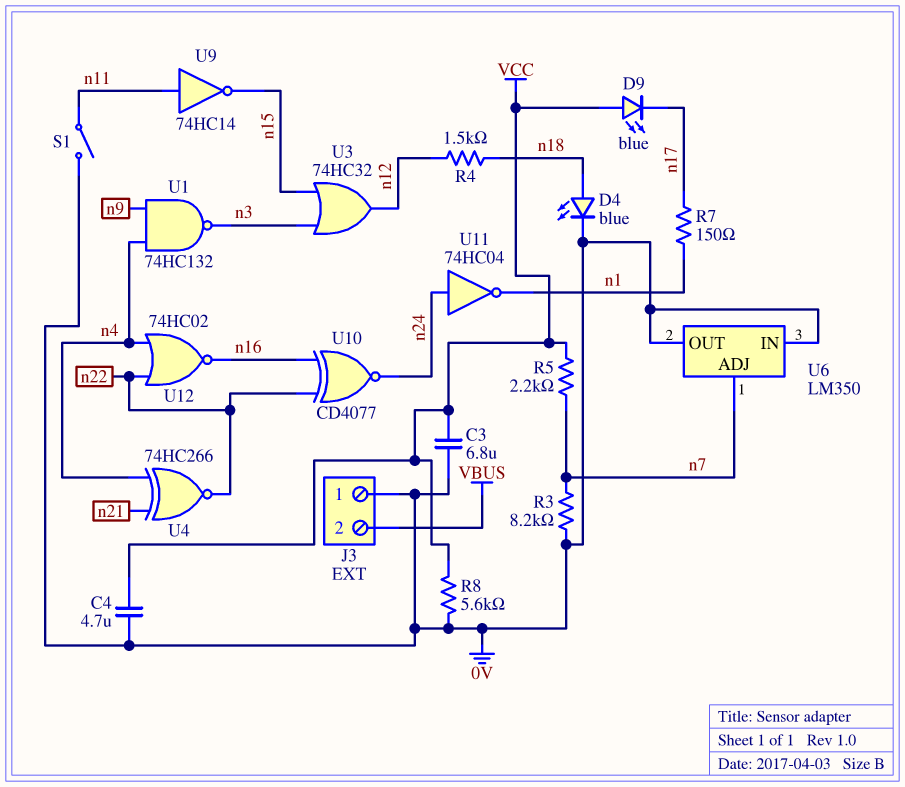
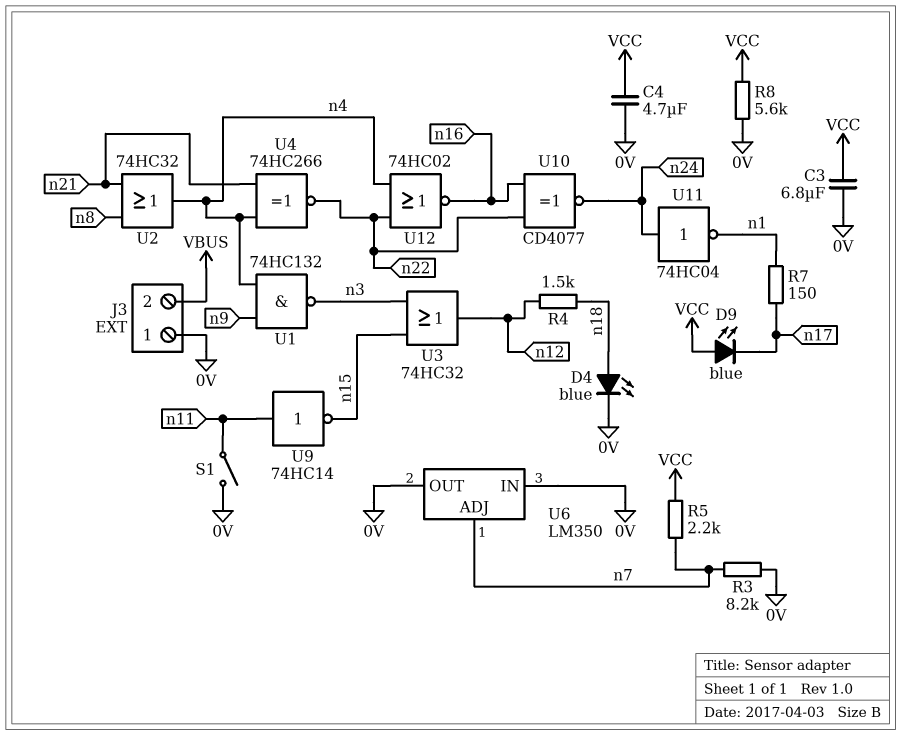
U2: none -> OR 74HC32 (in n8, in n21, out n4)

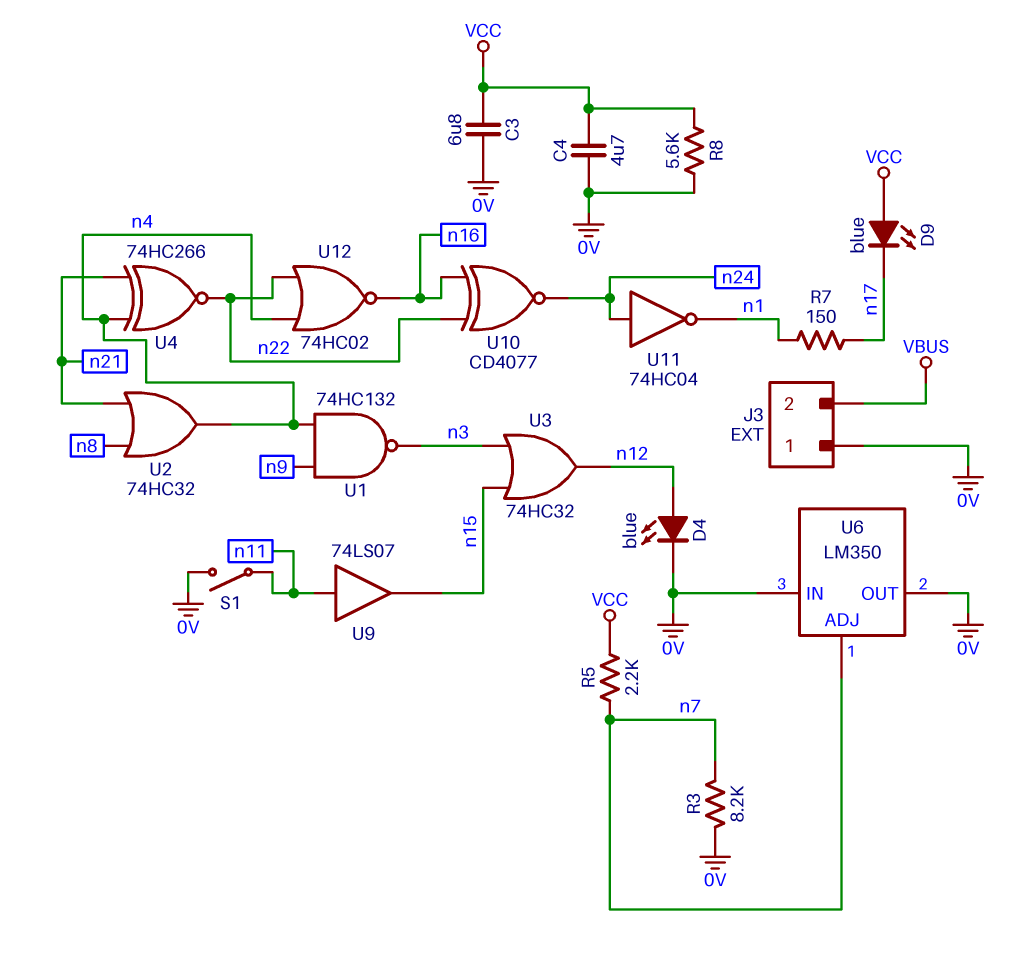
D4: LED blue (A n18, K 0V) -> LED blue (A n12, K 0V)
R4: 1.5k (n12, n18) -> none
U9: NOT 74HC14 (in n11, out n15) -> buffer 74LS07 (in n11, out n15)

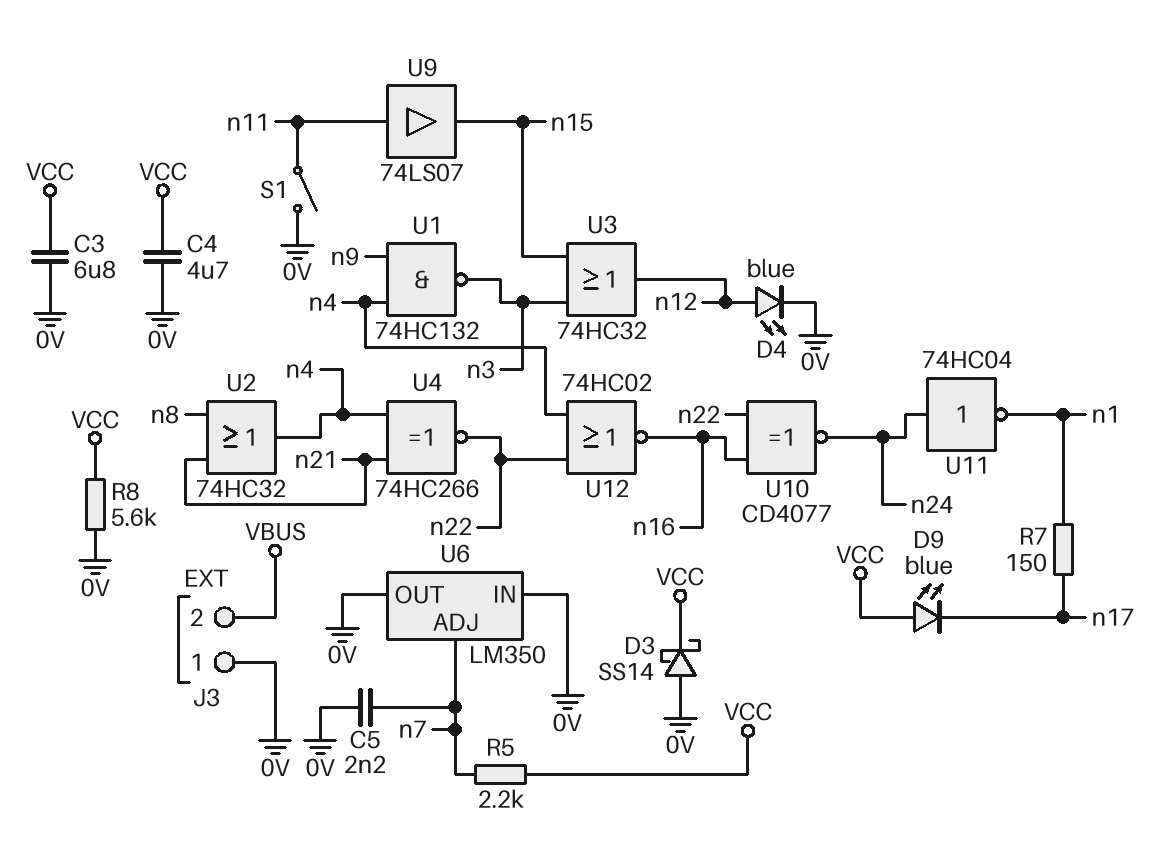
C5: none -> 2.2nF (0V, n7)
D3: none -> schottky SS14 (A 0V, K VCC)
R3: 8.2k (0V, n7) -> none

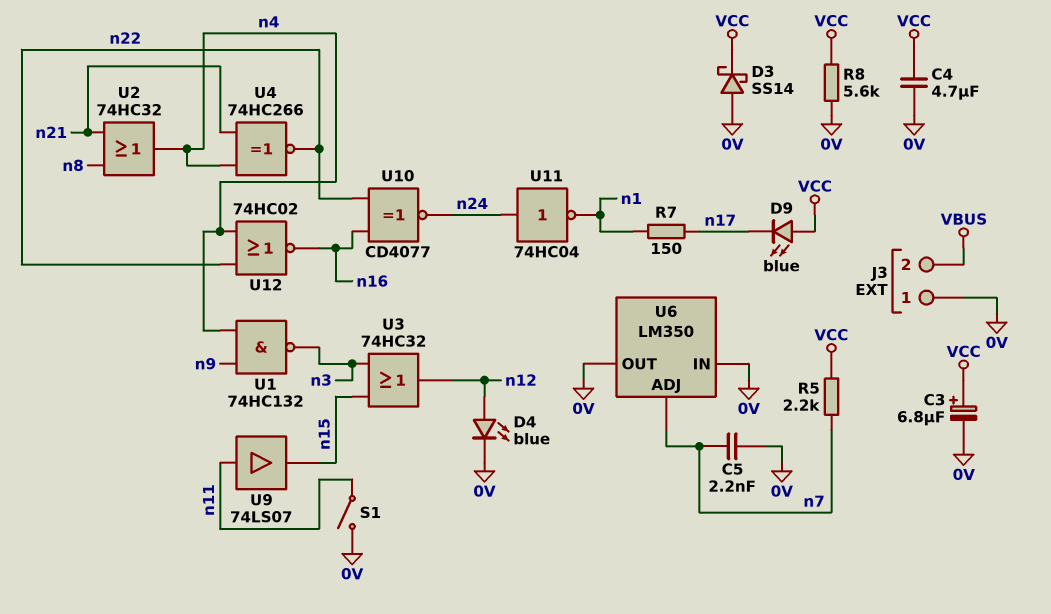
C3: 6.8uF (0V, VCC) -> 6.8uF (plus VCC, minus 0V)

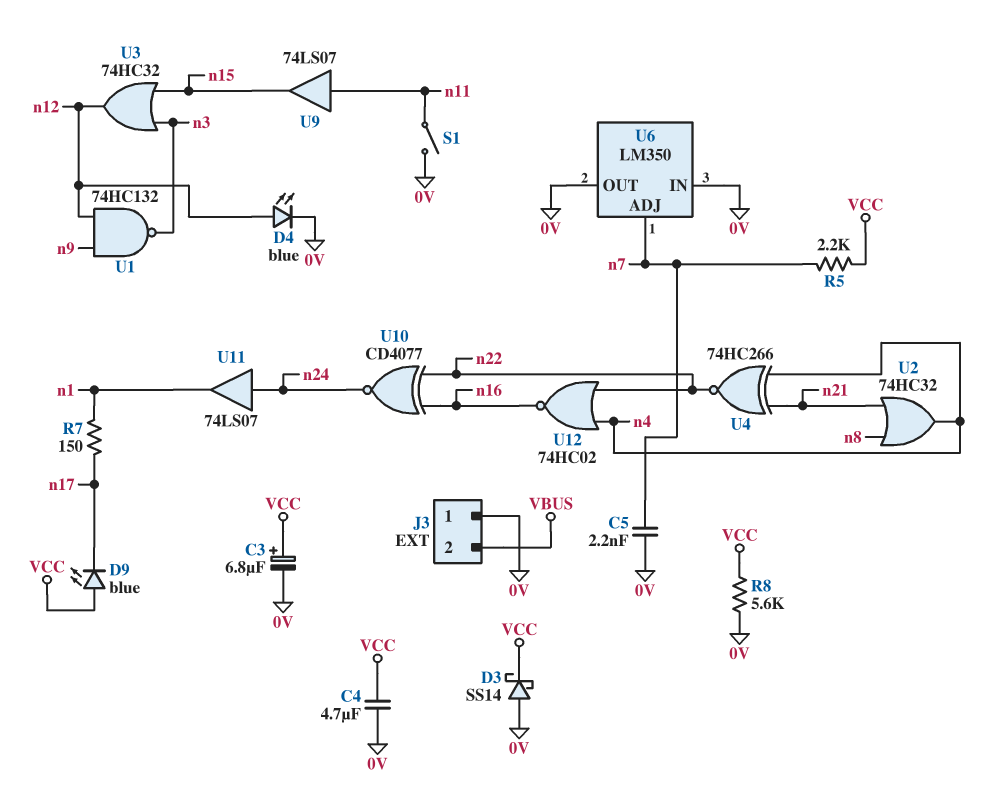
U1: NAND 74HC132 (in n4, in n9, out n3) -> NAND 74HC132 (in n9, in n12, out n3)
U11: NOT 74HC04 (in n24, out n1) -> buffer 74LS07 (in n24, out n1)

